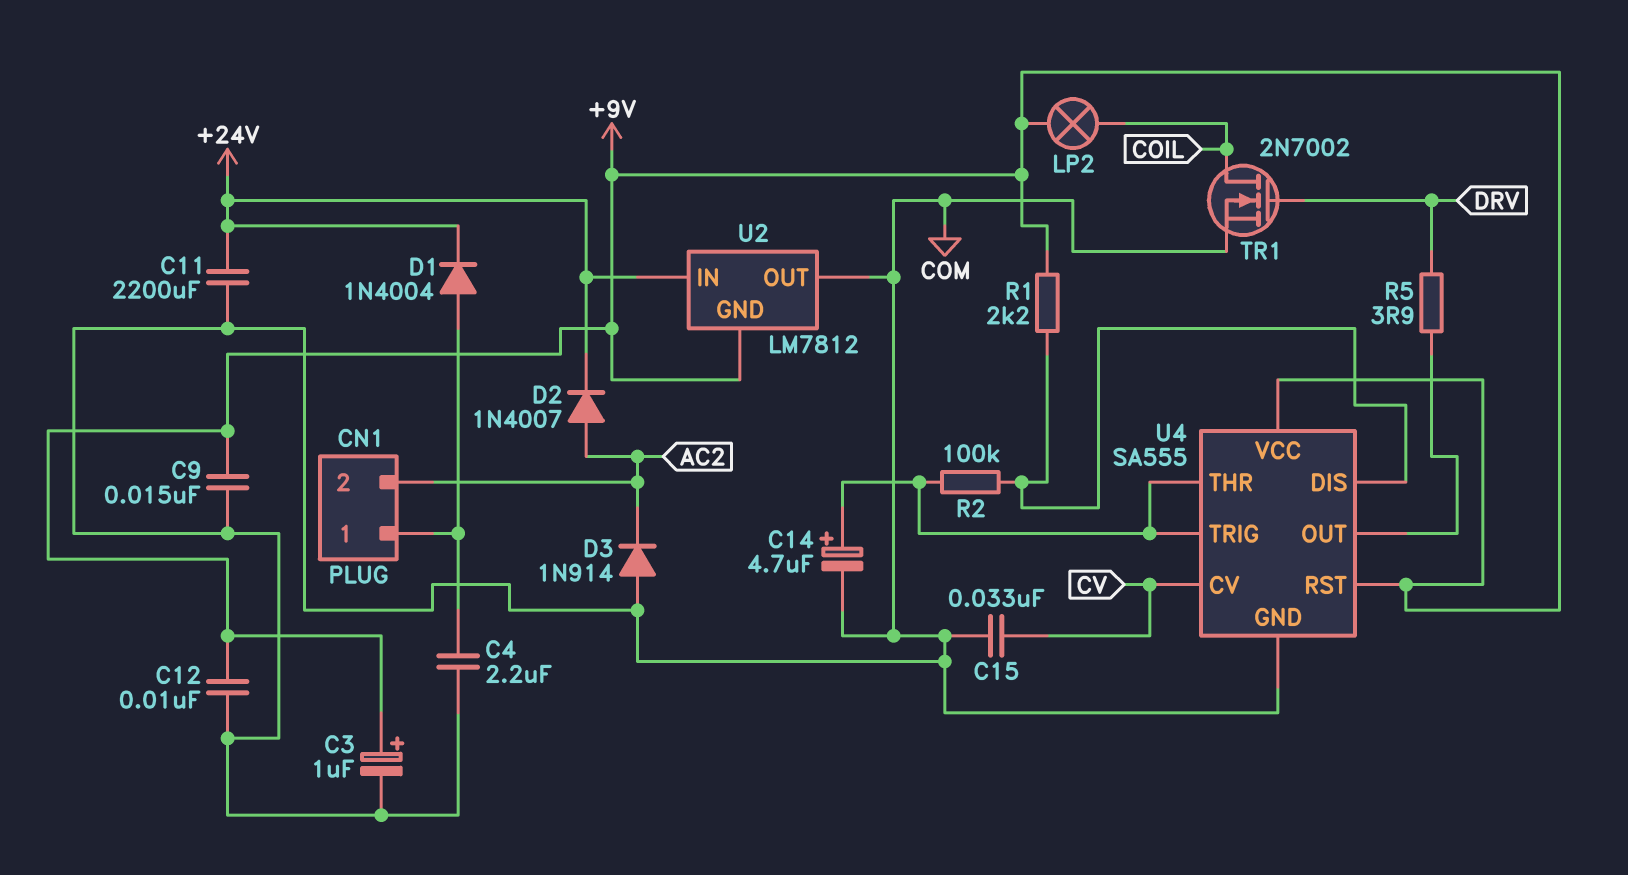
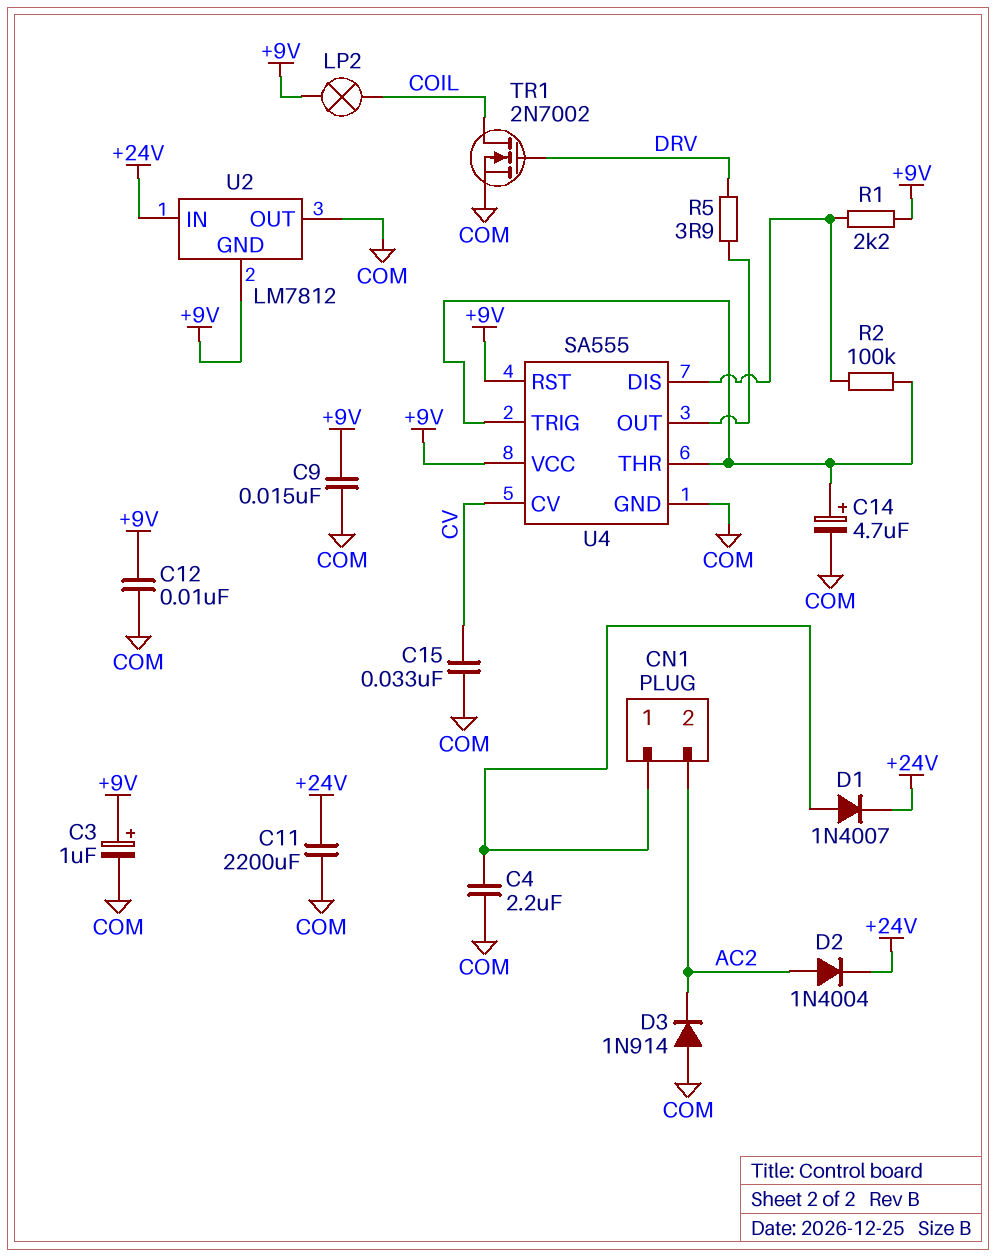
D1: diode 1N4004 (A CN1/1, K +24V) -> diode 1N4007 (A CN1/1, K +24V)
D2: diode 1N4007 (A AC2, K +24V) -> diode 1N4004 (A AC2, K +24V)

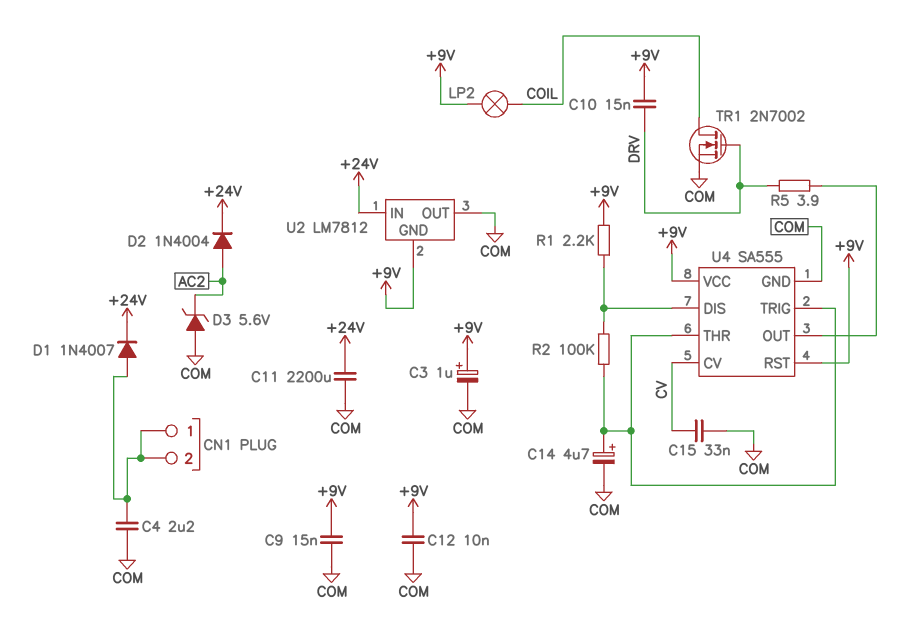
C10: none -> 15nF (+9V, DRV)
CN1 pin 2: AC2 -> CN1/1
D3: diode 1N914 (A COM, K AC2) -> zener 5.6V (A COM, K AC2)

